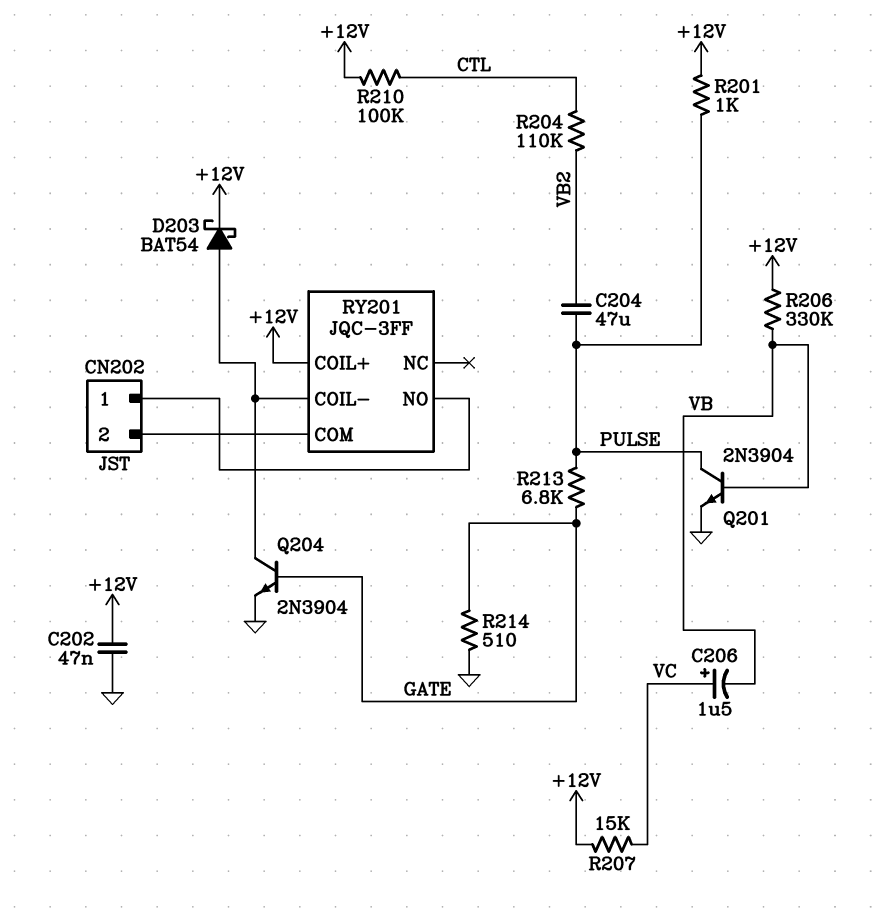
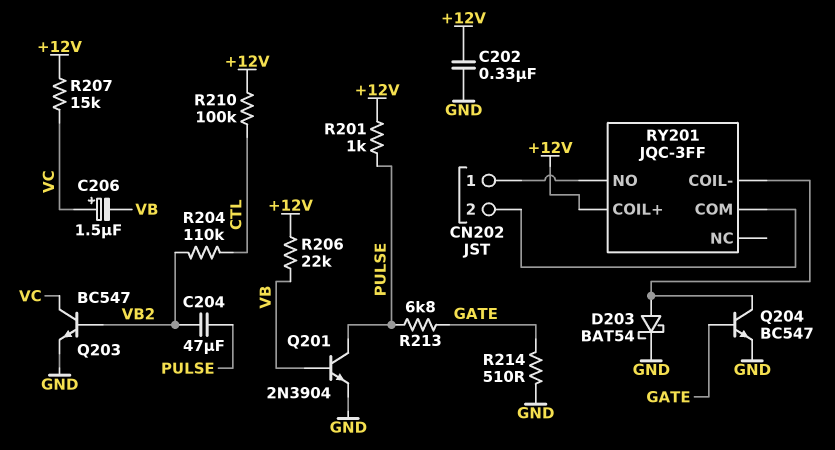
C202: 47nF (+12V, GND) -> 330nF (+12V, GND)
D203: schottky BAT54 (A RY201/COIL-, K +12V) -> schottky BAT54 (A RY201/COIL-, K GND)
Q203: none -> NPN BC547 (B VB2, C VC, E GND)
Q204: NPN 2N3904 (B GATE, C RY201/COIL-, E GND) -> NPN BC547 (B GATE, C RY201/COIL-, E GND)
R206: 330k (+12V, VB) -> 22k (+12V, VB)

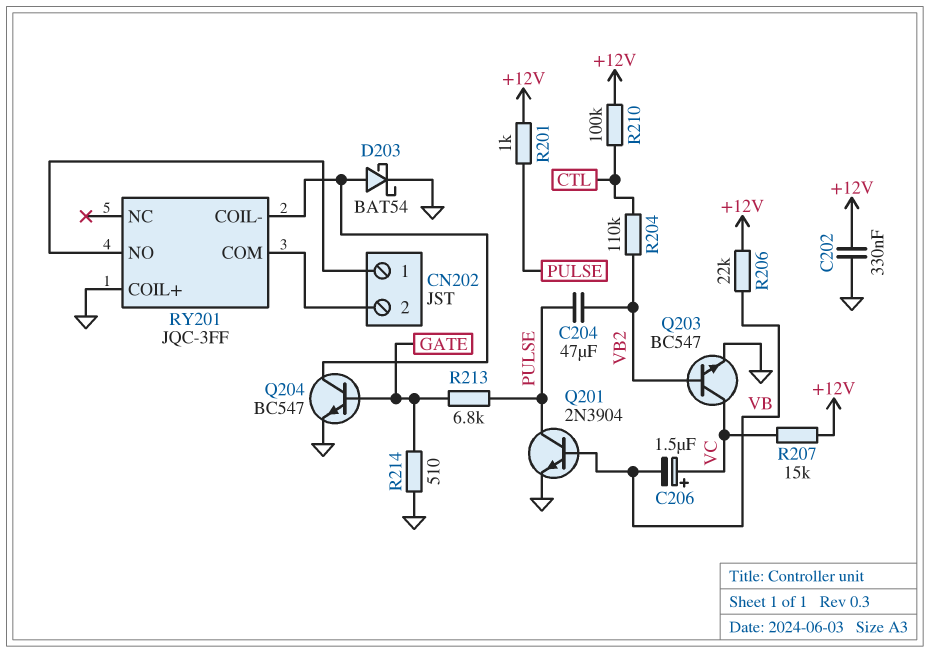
RY201 pin COIL+: +12V -> GND

